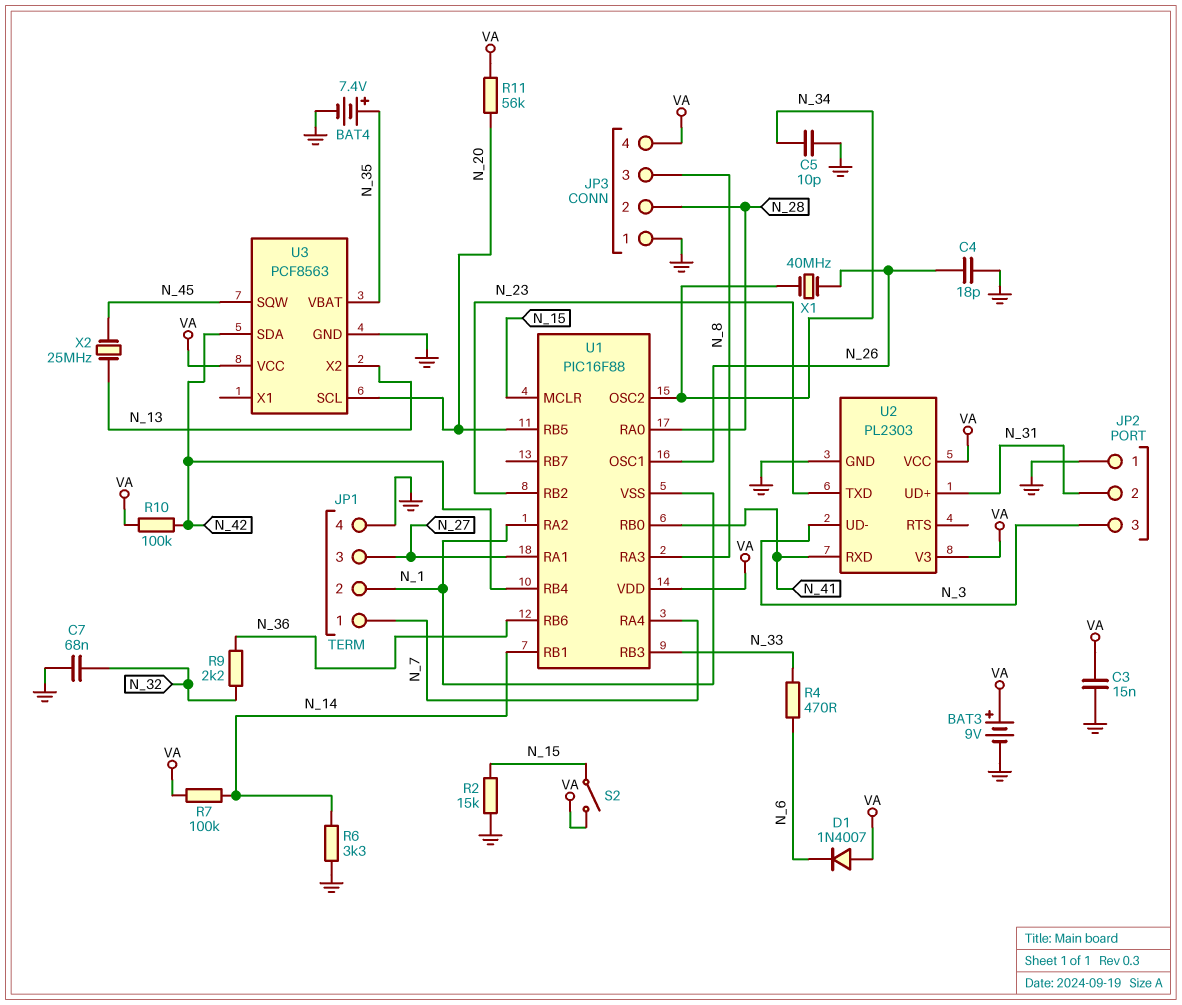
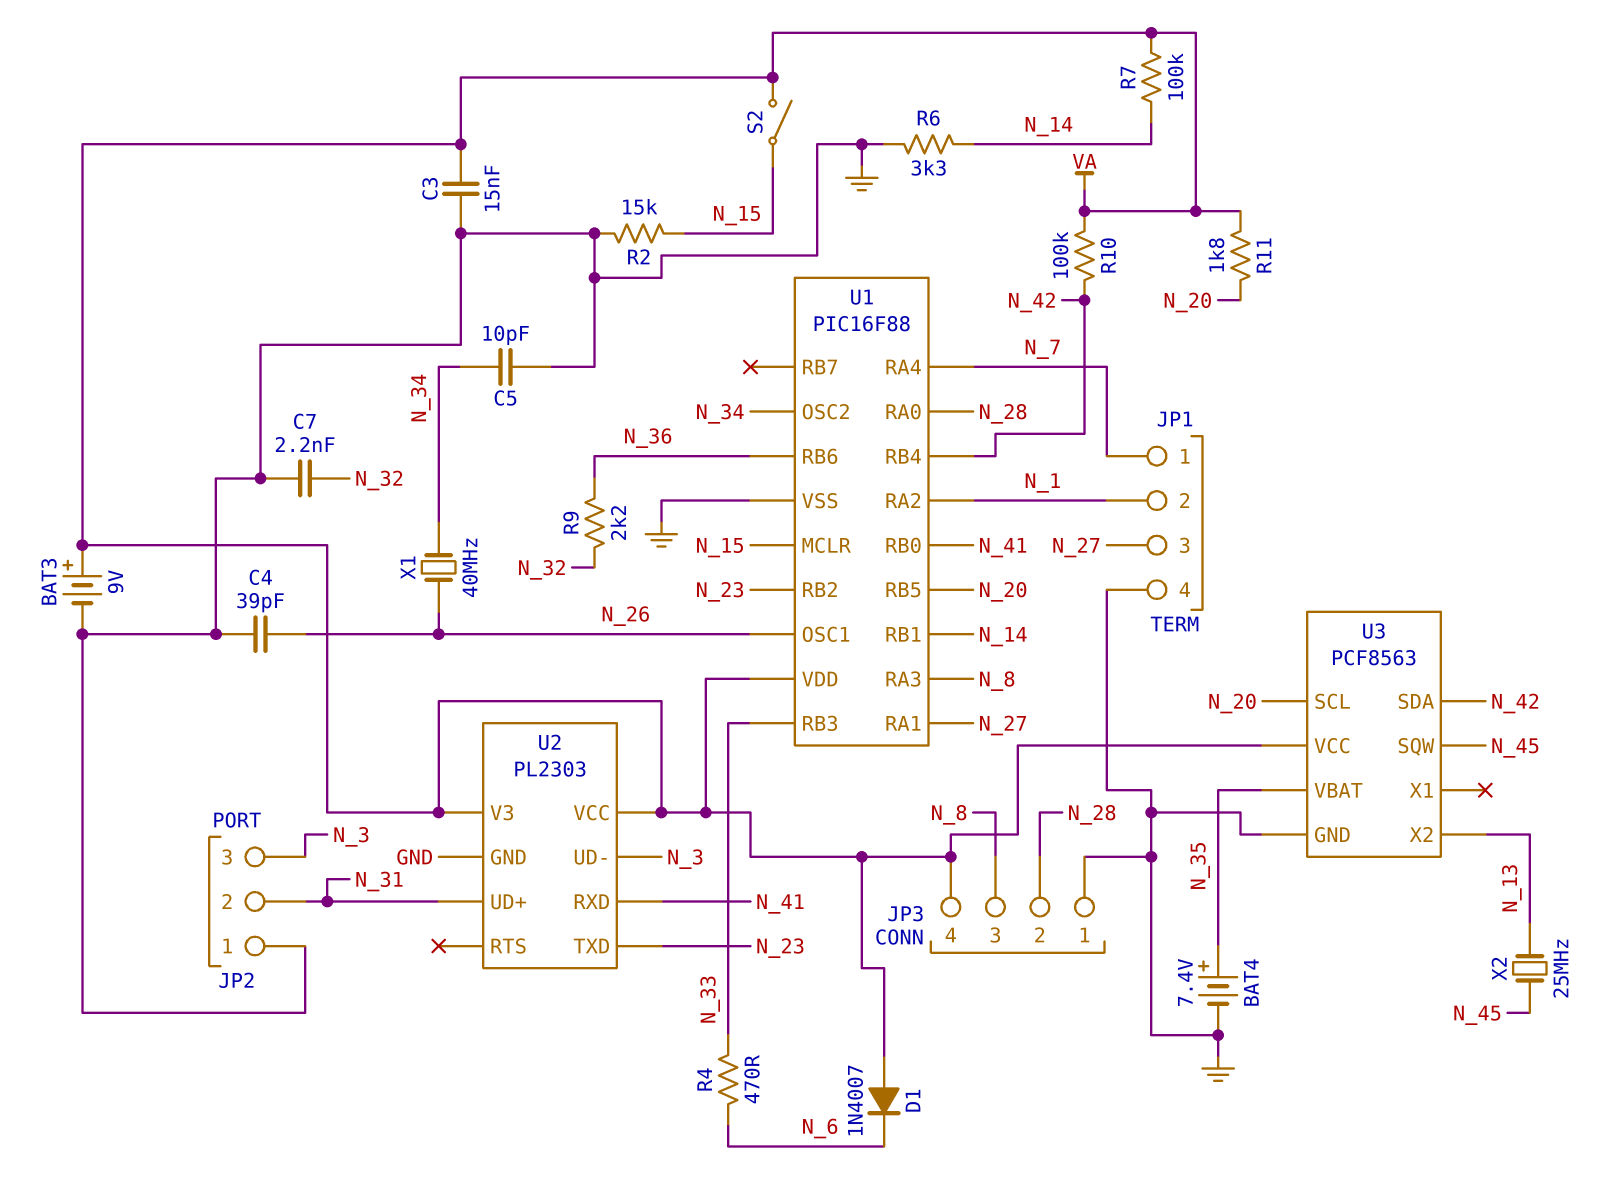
C4: 18pF (GND, N_26) -> 39pF (GND, N_26)
C7: 68nF (GND, N_32) -> 2.2nF (GND, N_32)
R11: 56k (N_20, VA) -> 1.8k (N_20, VA)
U1 pin VSS: N_1 -> GND

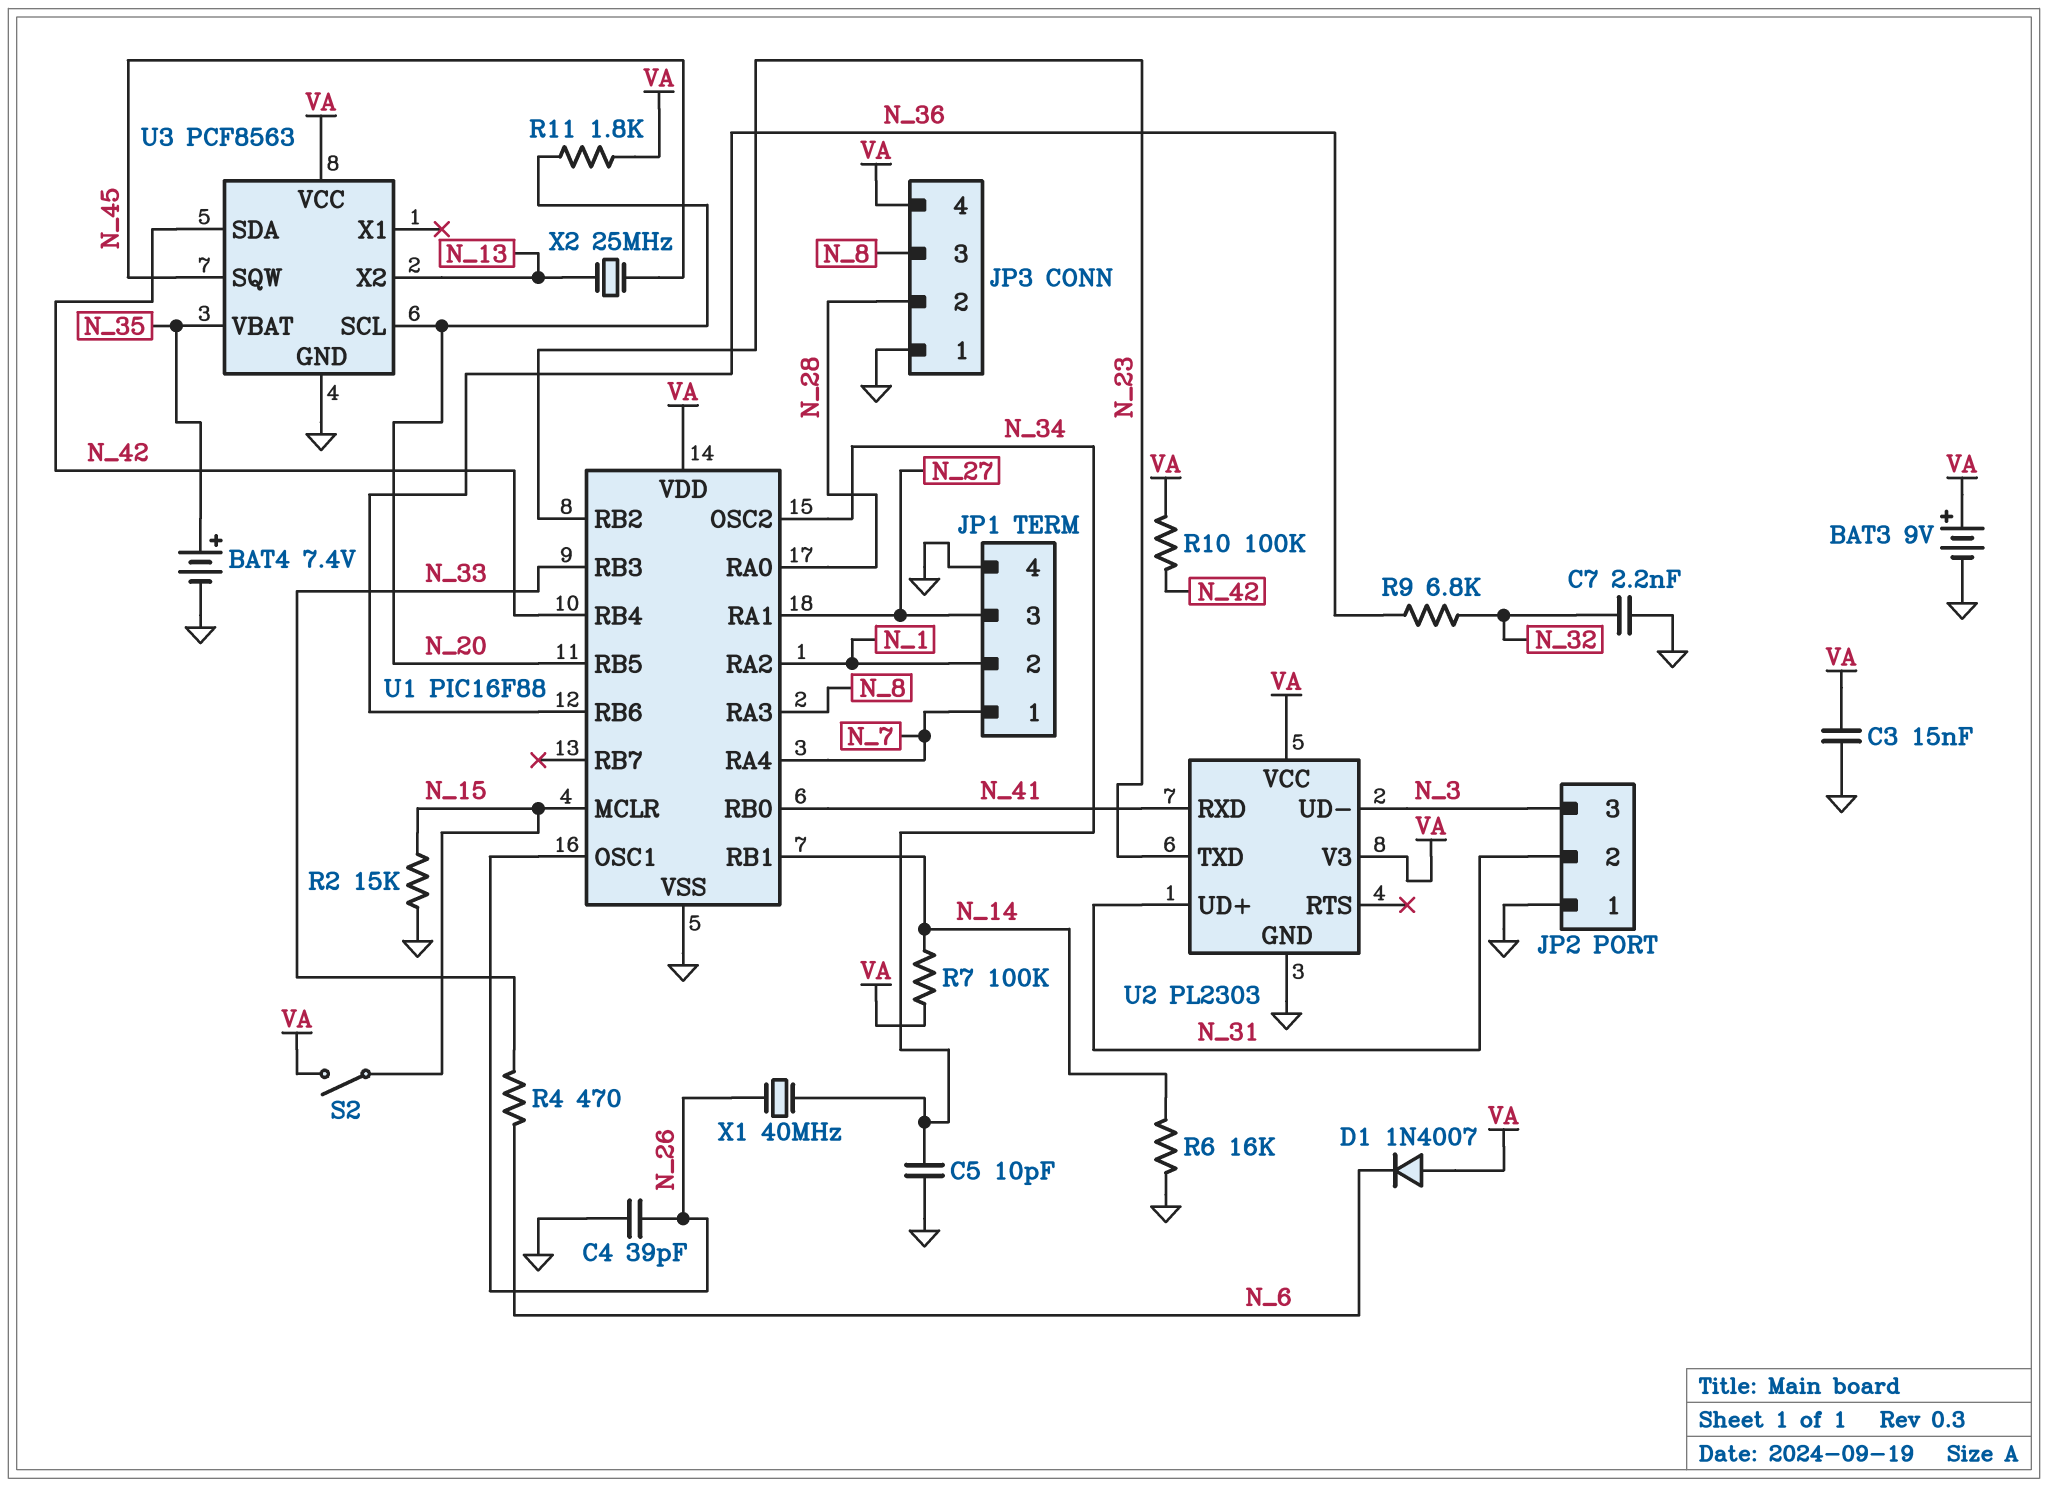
R6: 3.3k (GND, N_14) -> 16k (GND, N_14)
R9: 2.2k (N_32, N_36) -> 6.8k (N_32, N_36)

